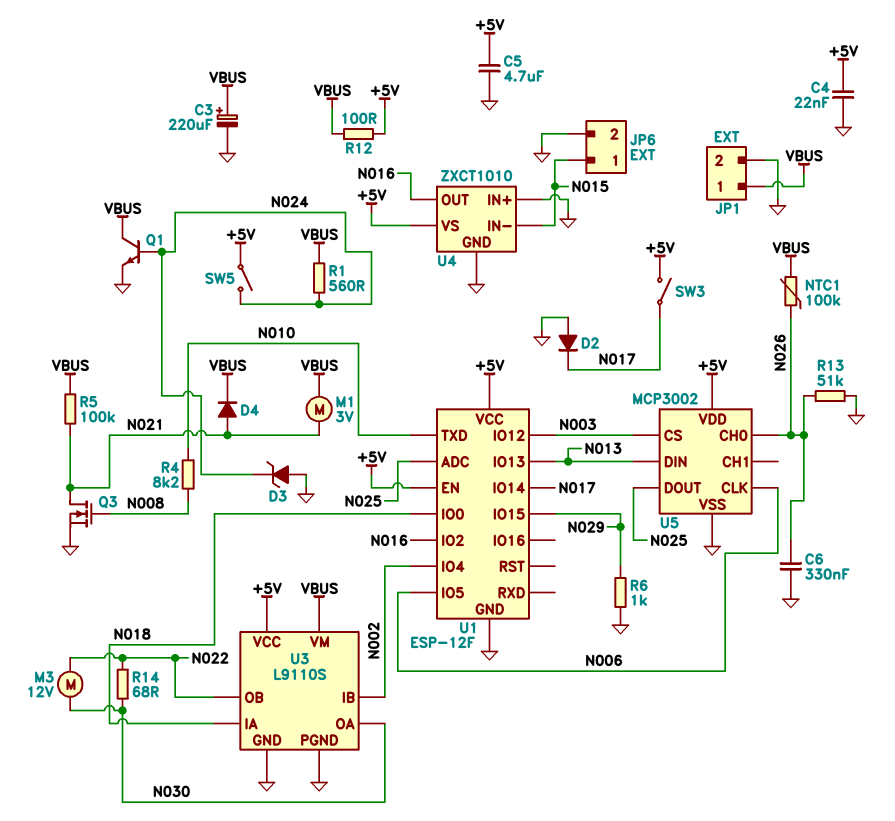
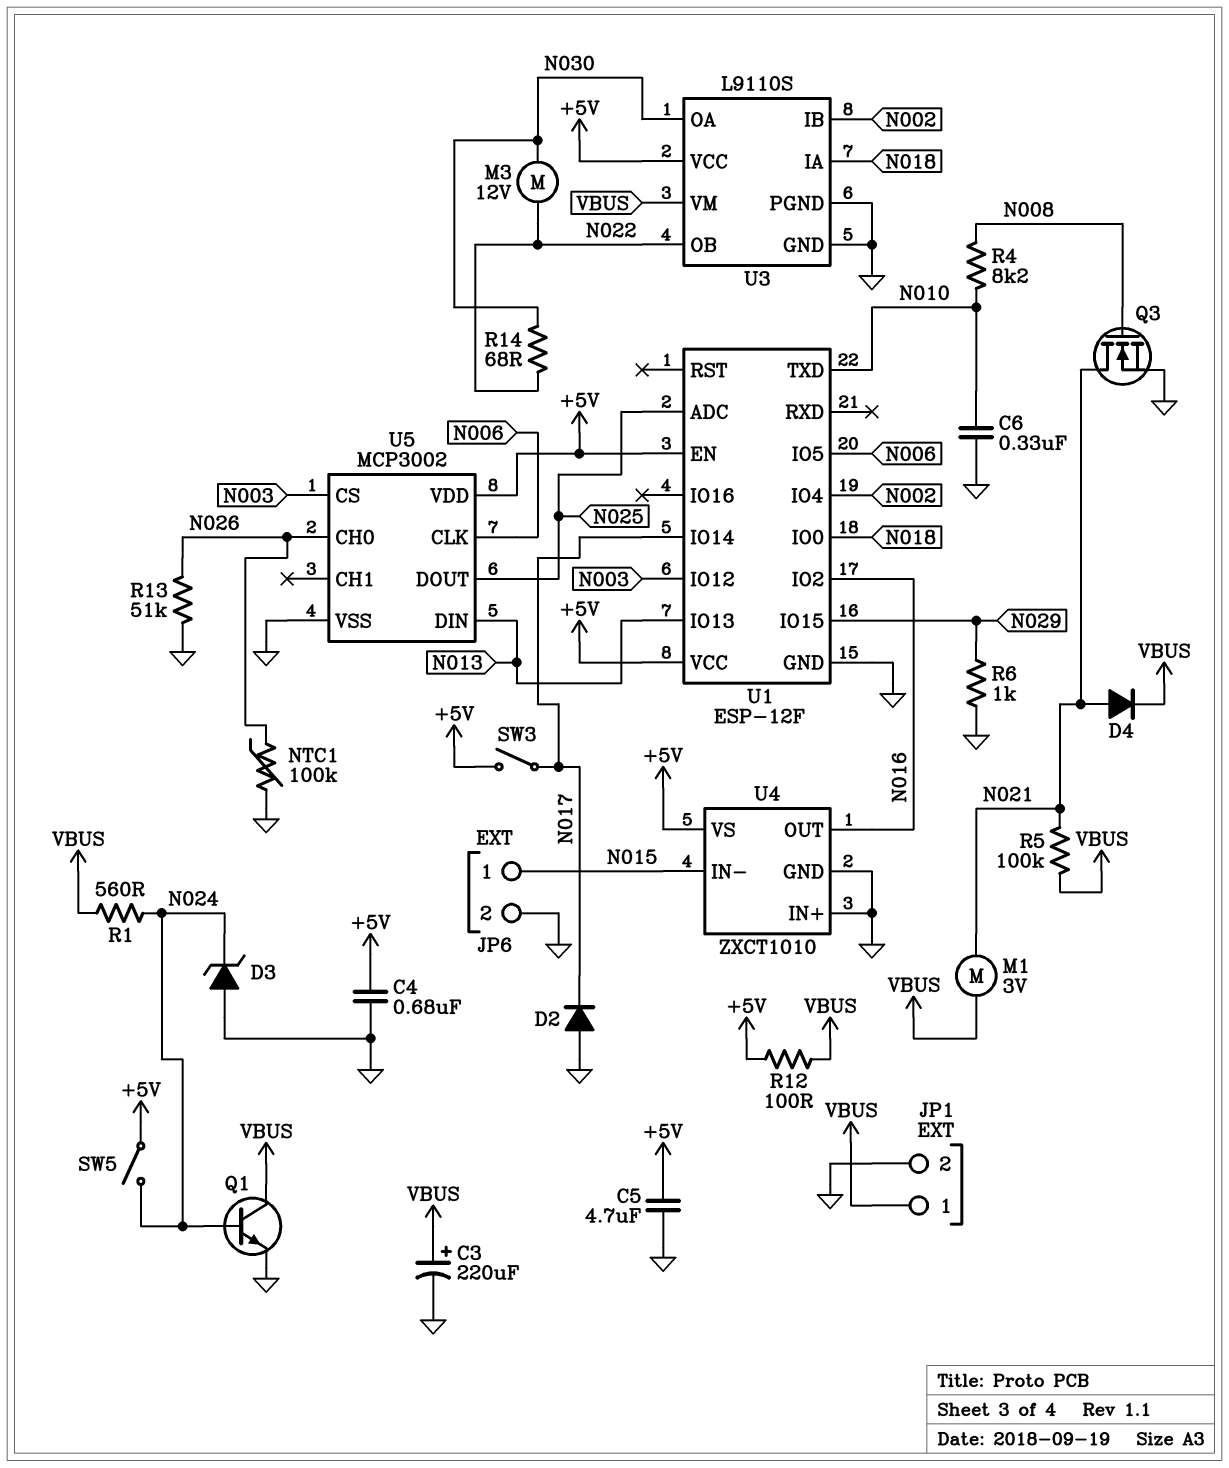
C4: 22nF (+5V, GND) -> 680nF (+5V, GND)
C6: 330nF (GND, N026) -> 330nF (GND, N010)
NTC1: 100k (N026, VBUS) -> 100k (GND, N026)

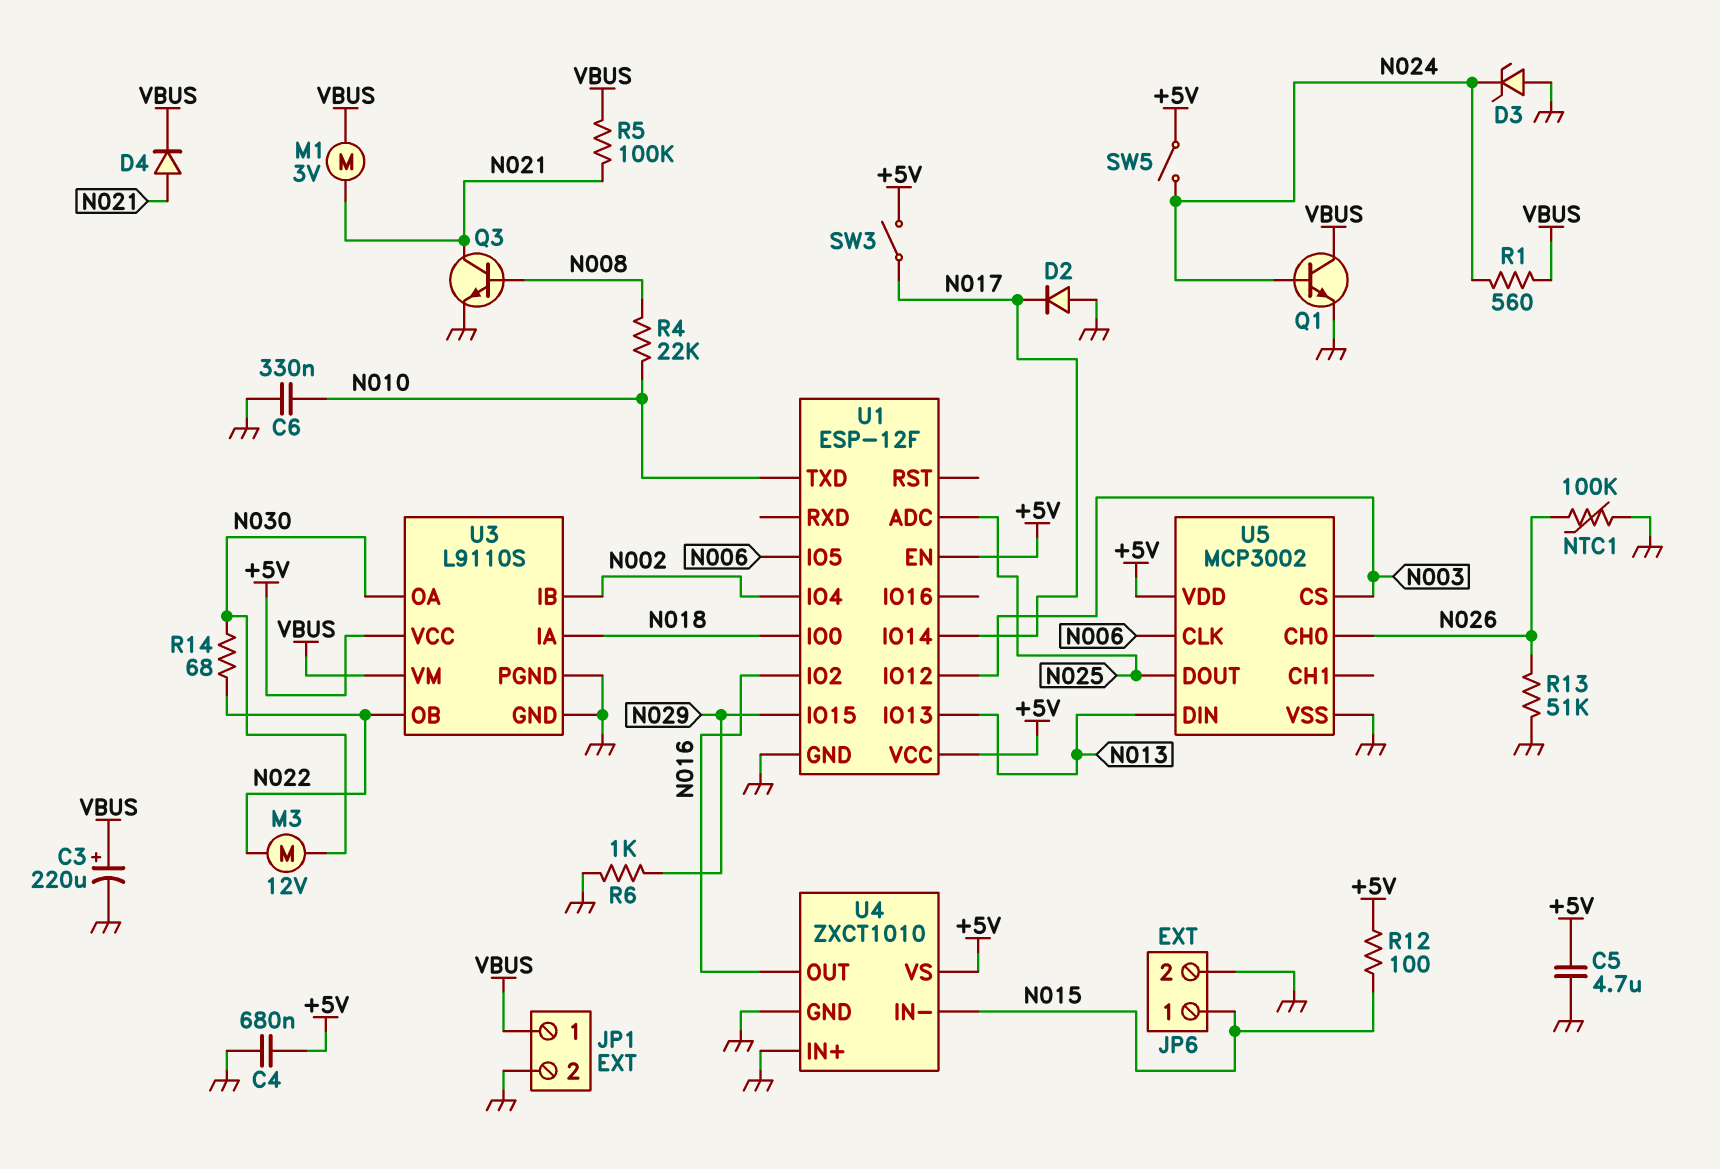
Q3: NMOS (G N008, D N021, S GND) -> NPN (B N008, C N021, E GND)
R4: 8.2k (N008, N010) -> 22k (N008, N010)
R12: 100 (+5V, VBUS) -> 100 (+5V, N015)

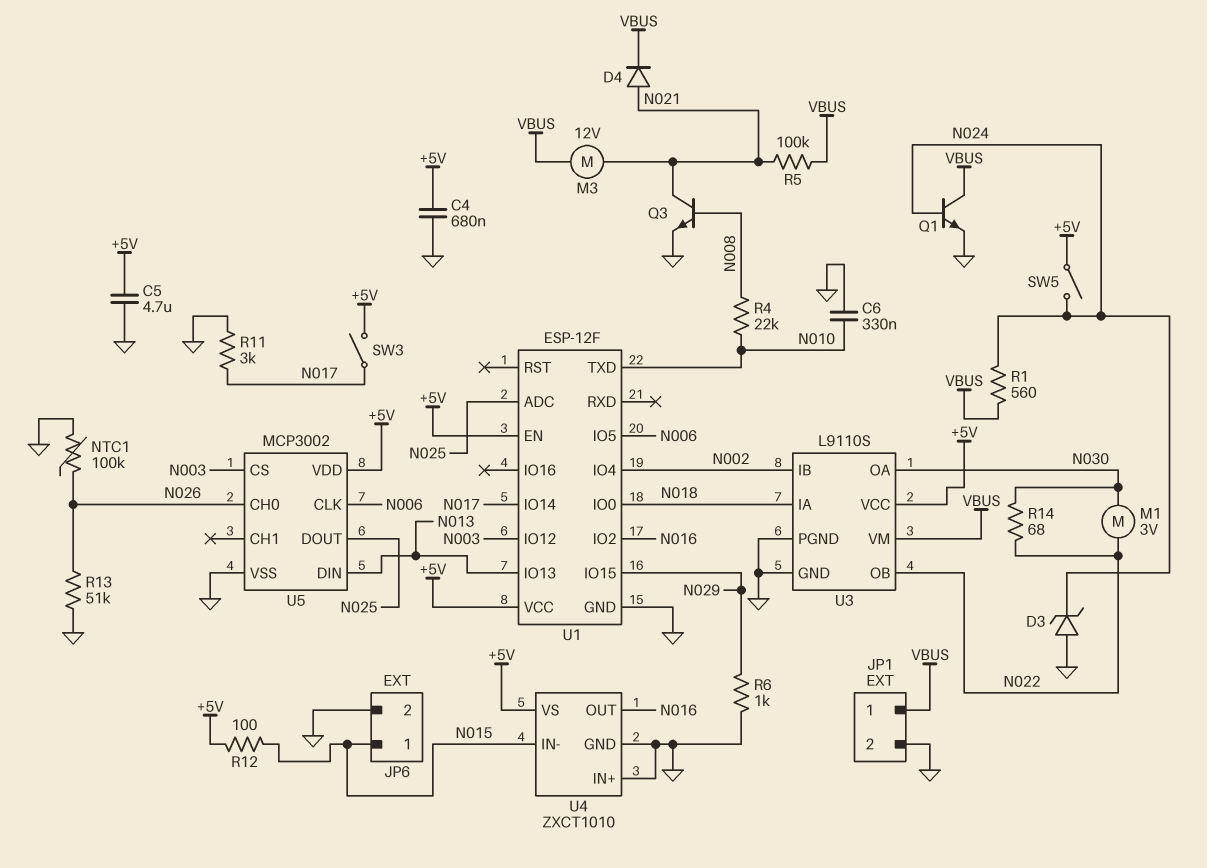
C3: 220uF (plus VBUS, minus GND) -> none
D2: diode (A GND, K N017) -> none
M1: motor 3V (N021, VBUS) -> motor 3V (N022, N030)
M3: motor 12V (N022, N030) -> motor 12V (N021, VBUS)
R11: none -> 3k (GND, N017)

